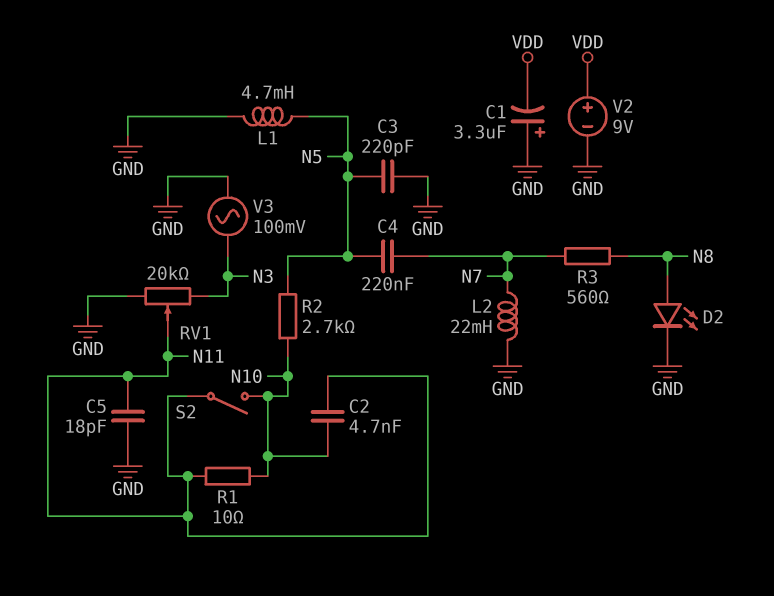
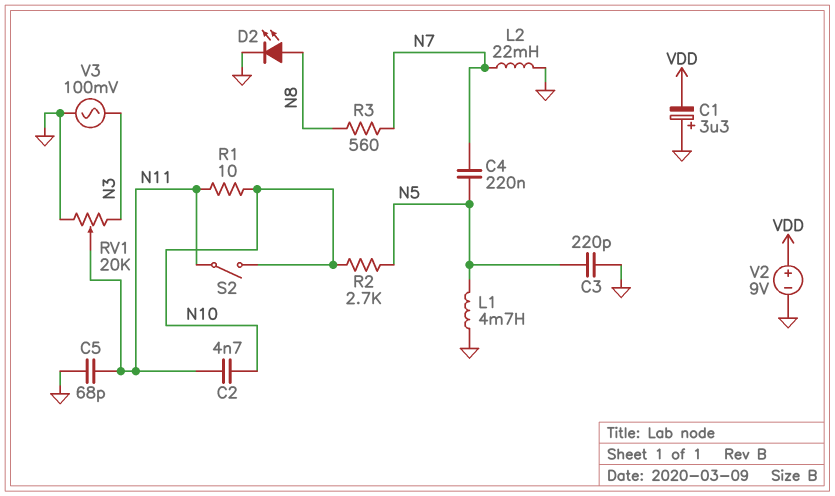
C5: 18pF (GND, N11) -> 68pF (GND, N11)

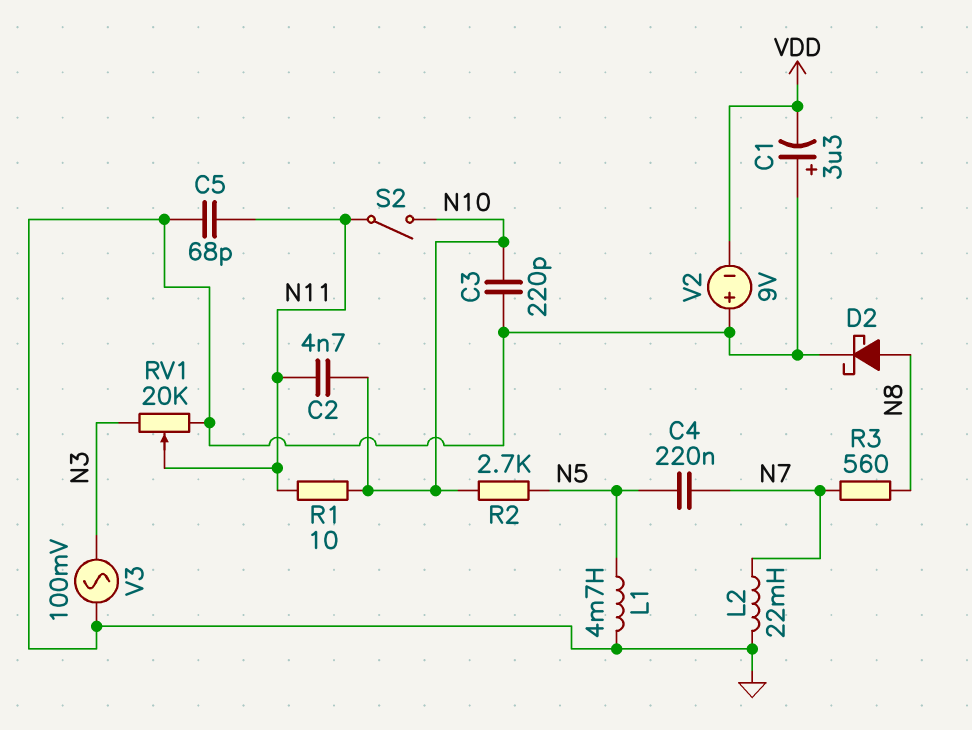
C3: 220pF (GND, N5) -> 220pF (GND, N10)
D2: LED (A N8, K GND) -> schottky (A N8, K GND)
V2: 9V (plus VDD, minus GND) -> 9V (plus GND, minus VDD)

